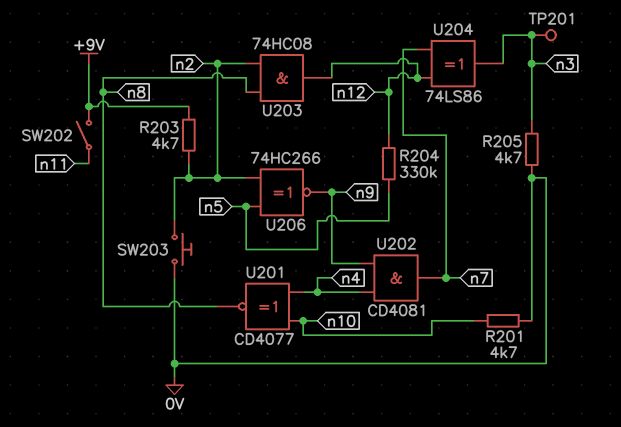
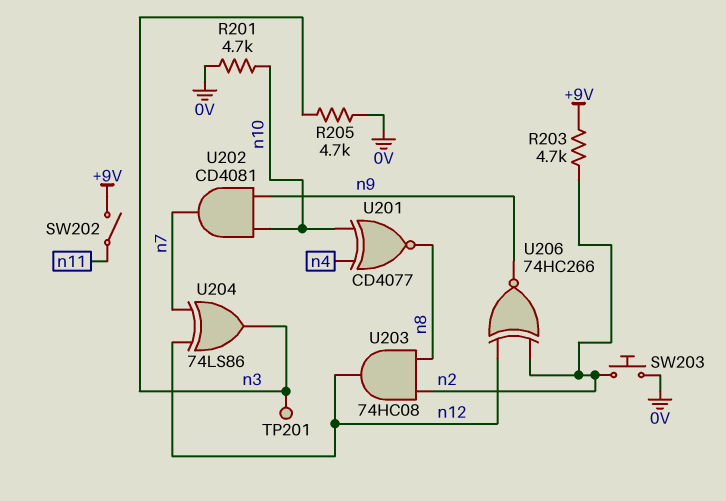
R204: 330k (n5, n12) -> none
U202: AND CD4081 (in n4, in n9, out n7) -> AND CD4081 (in n9, in n10, out n7)
U206: XNOR 74HC266 (in n2, in n5, out n9) -> XNOR 74HC266 (in n2, in n12, out n9)

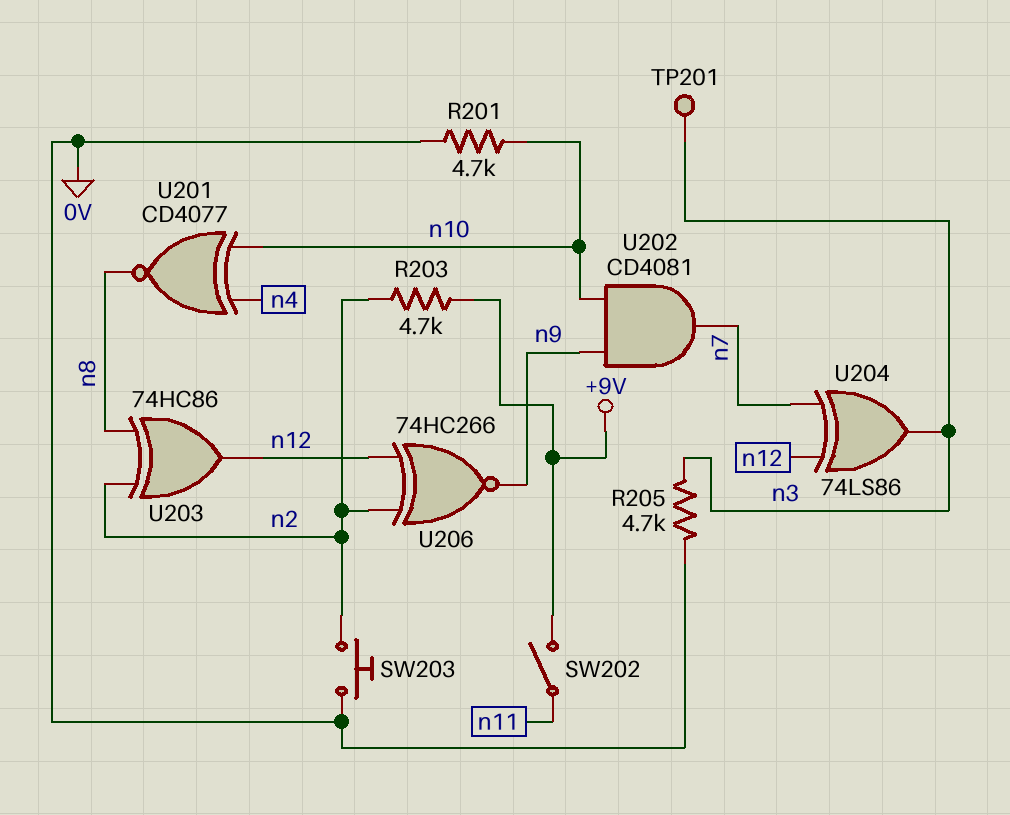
U203: AND 74HC08 (in n2, in n8, out n12) -> XOR 74HC86 (in n2, in n8, out n12)

